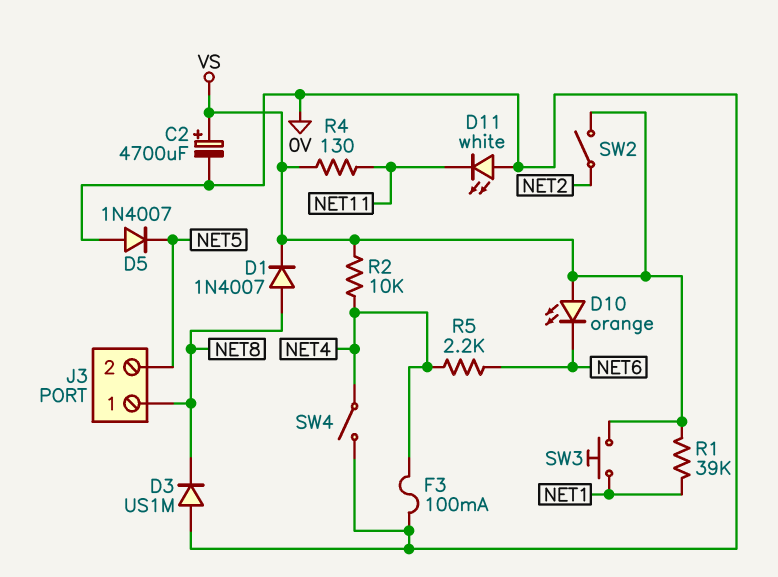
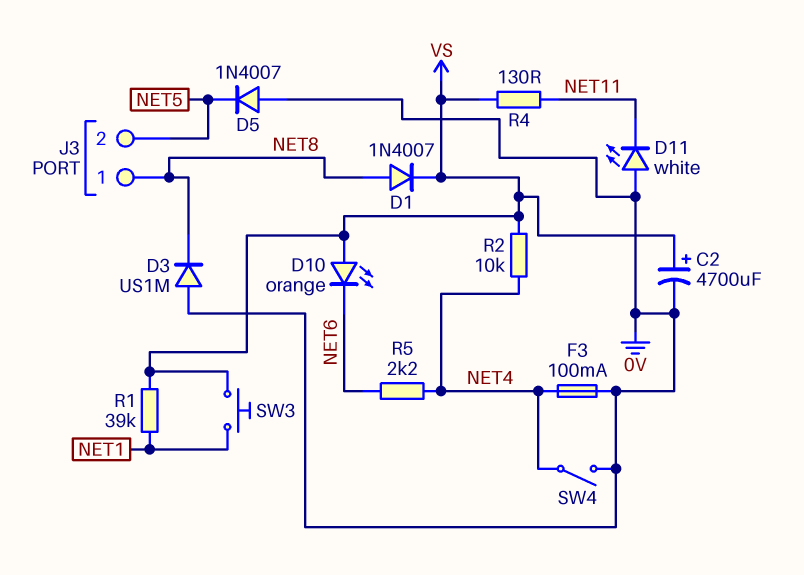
SW2: switch (NET2, VS) -> none

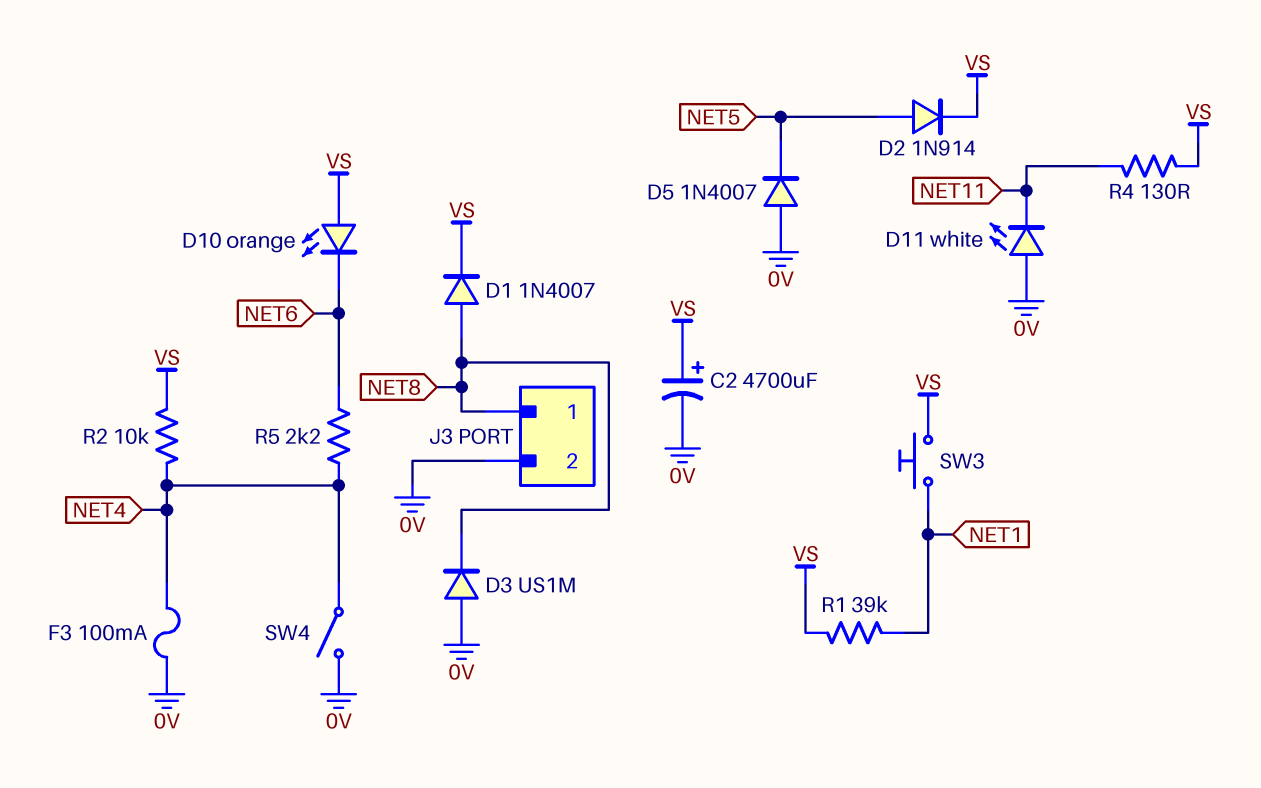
D2: none -> diode 1N914 (A NET5, K VS)
J3 pin 2: NET5 -> 0V

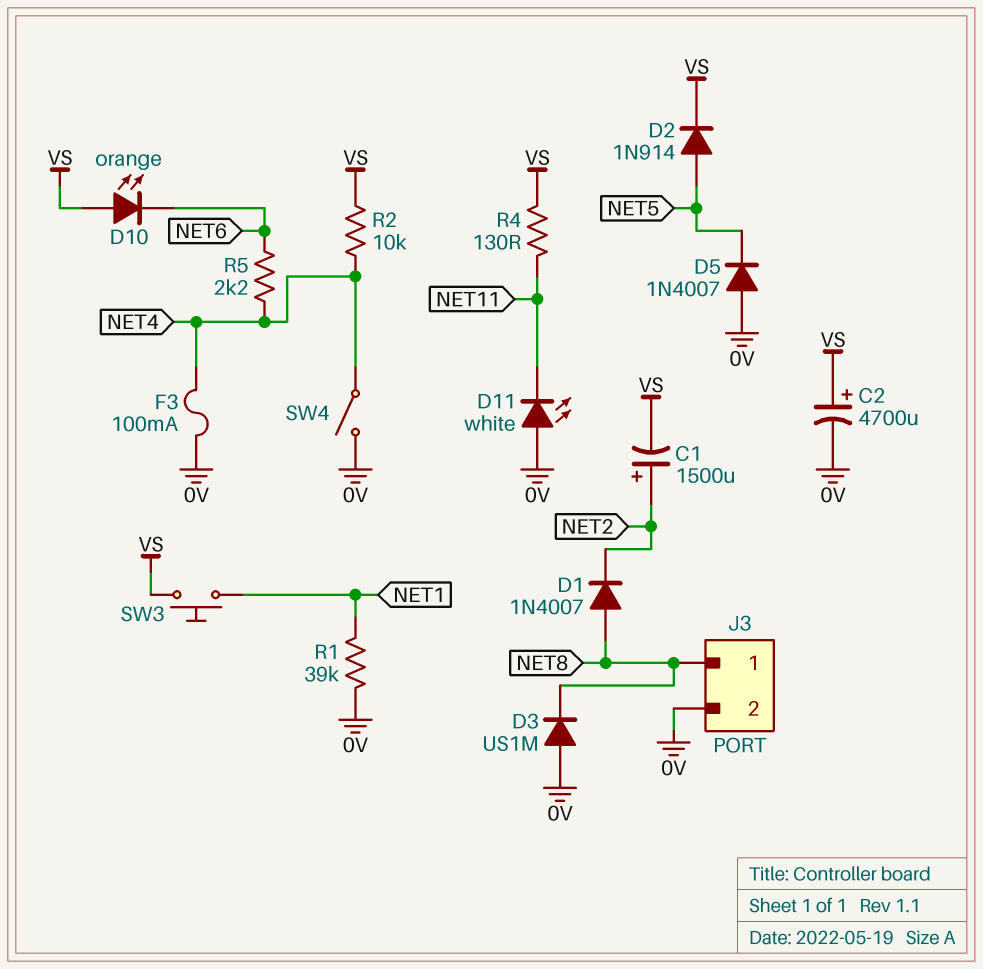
C1: none -> 1500uF (plus NET2, minus VS)
D1: diode 1N4007 (A NET8, K VS) -> diode 1N4007 (A NET8, K NET2)
R1: 39k (NET1, VS) -> 39k (0V, NET1)

